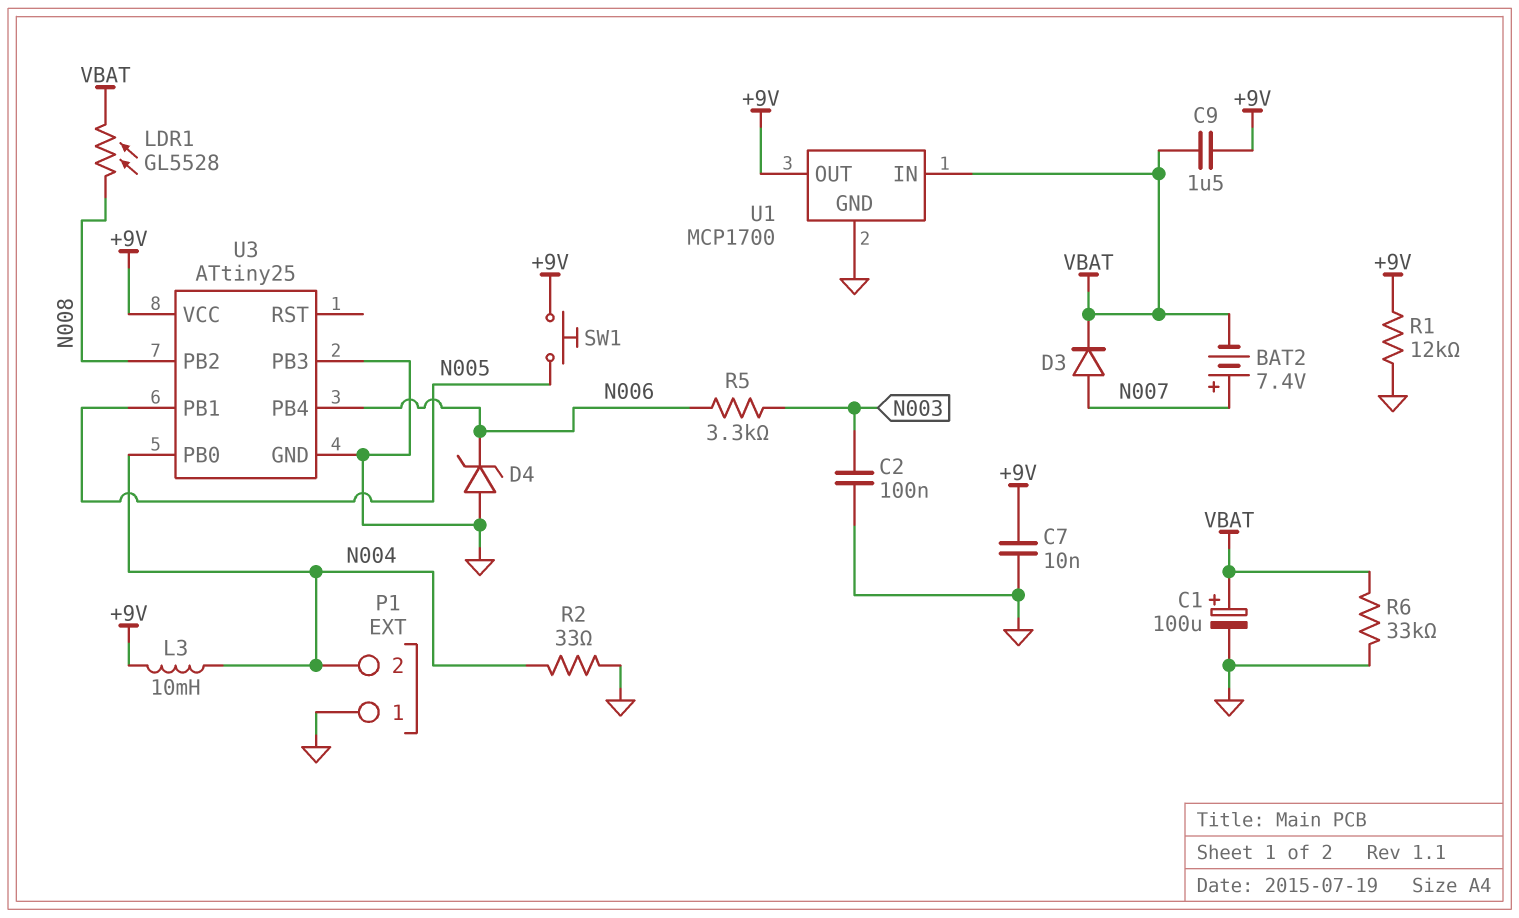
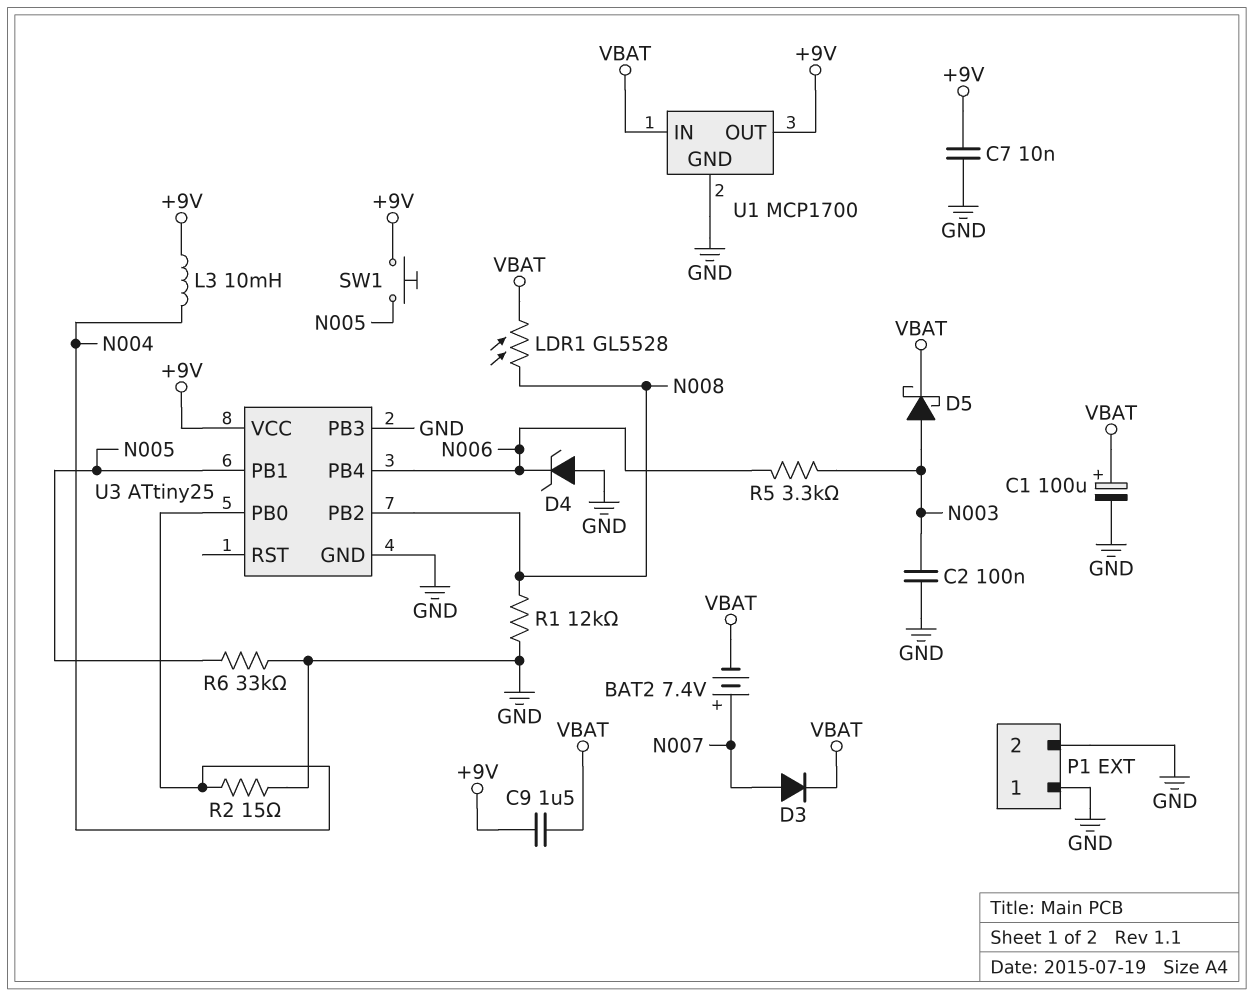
D5: none -> schottky (A N003, K VBAT)
P1 pin 2: N004 -> GND
R1: 12k (+9V, GND) -> 12k (GND, N008)
R2: 33 (GND, N004) -> 15 (GND, N004)
R6: 33k (GND, VBAT) -> 33k (GND, N005)

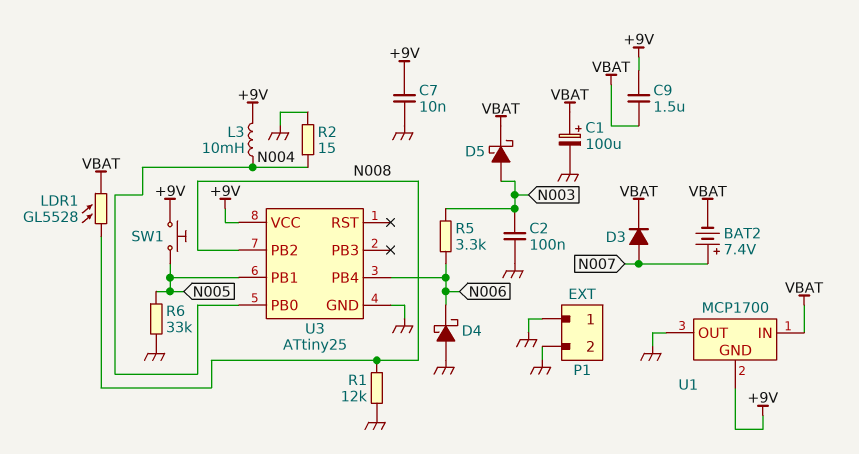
D4: zener (A GND, K N006) -> schottky (A GND, K N006)
U1 pin GND: GND -> +9V
U1 pin OUT: +9V -> GND
U3 pin PB3: GND -> none

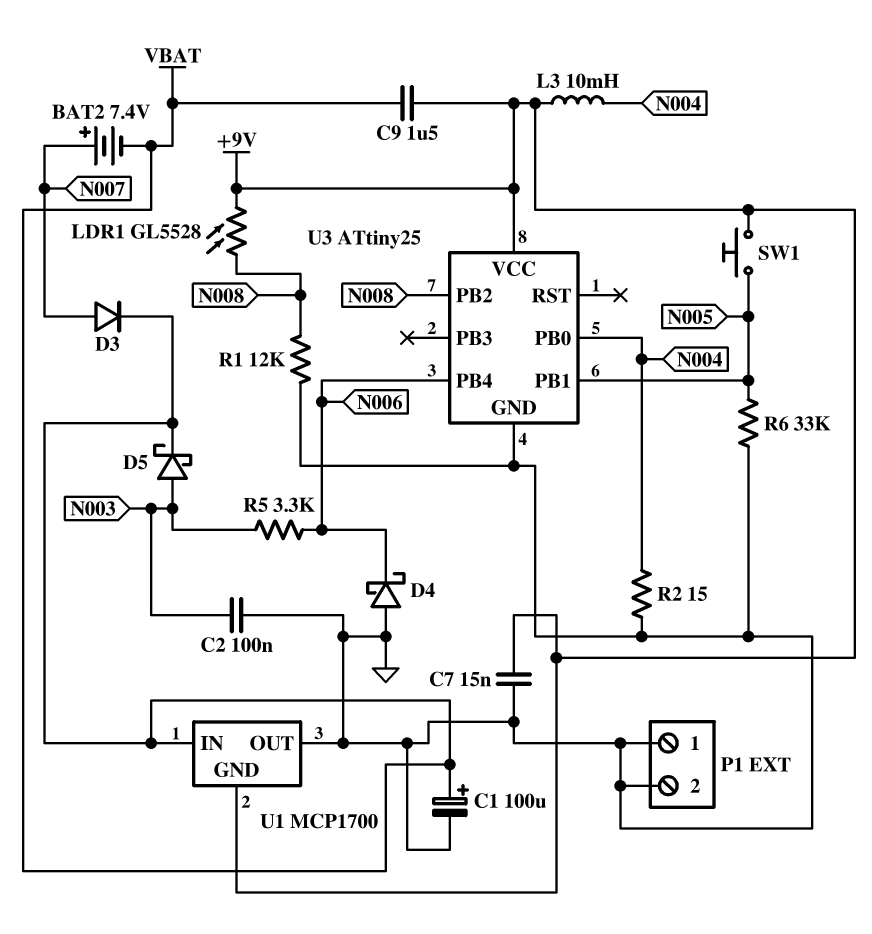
C7: 10nF (+9V, GND) -> 15nF (+9V, GND)
LDR1: GL5528 (N008, VBAT) -> GL5528 (+9V, N008)

